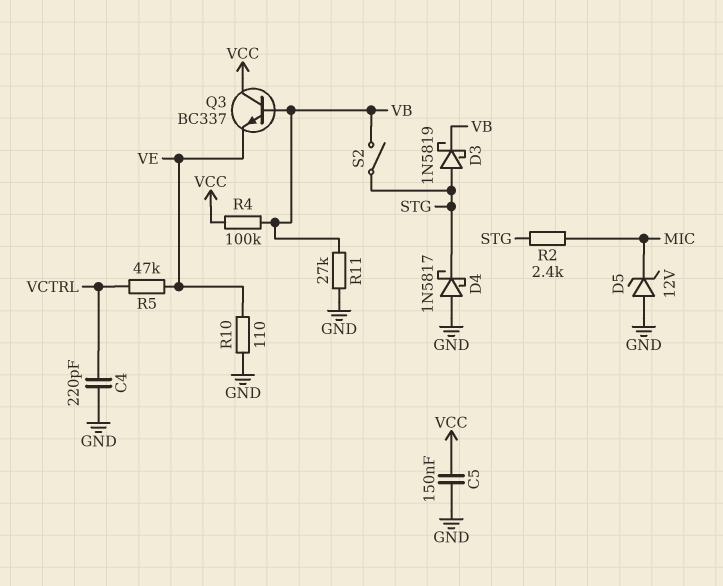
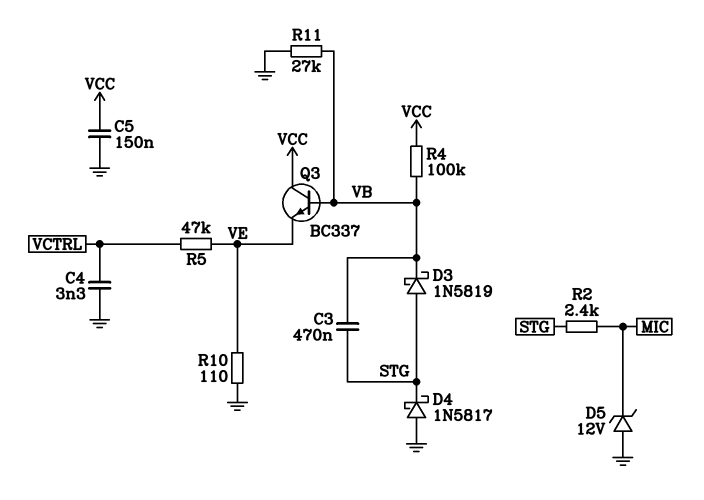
C3: none -> 470nF (STG, VB)
C4: 220pF (GND, VCTRL) -> 3.3nF (GND, VCTRL)
S2: switch (STG, VB) -> none

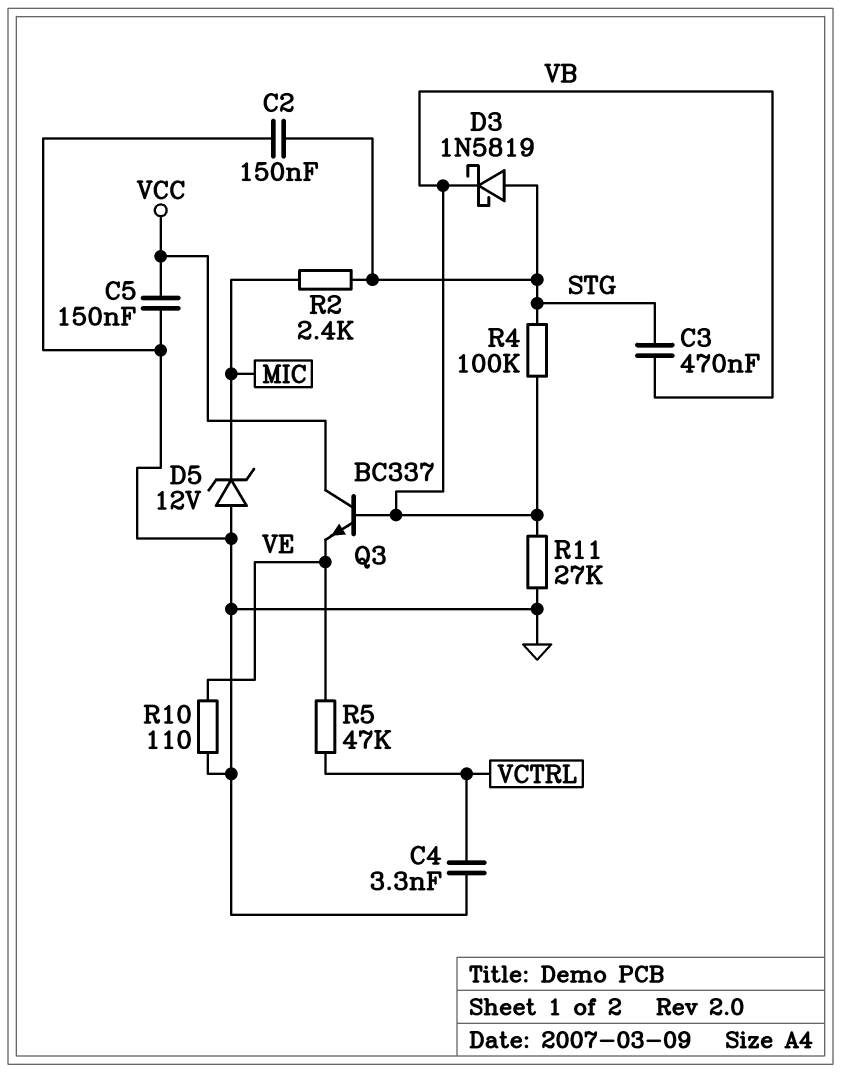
C2: none -> 150nF (GND, STG)
D4: schottky 1N5817 (A GND, K STG) -> none
R4: 100k (VB, VCC) -> 100k (STG, VB)

